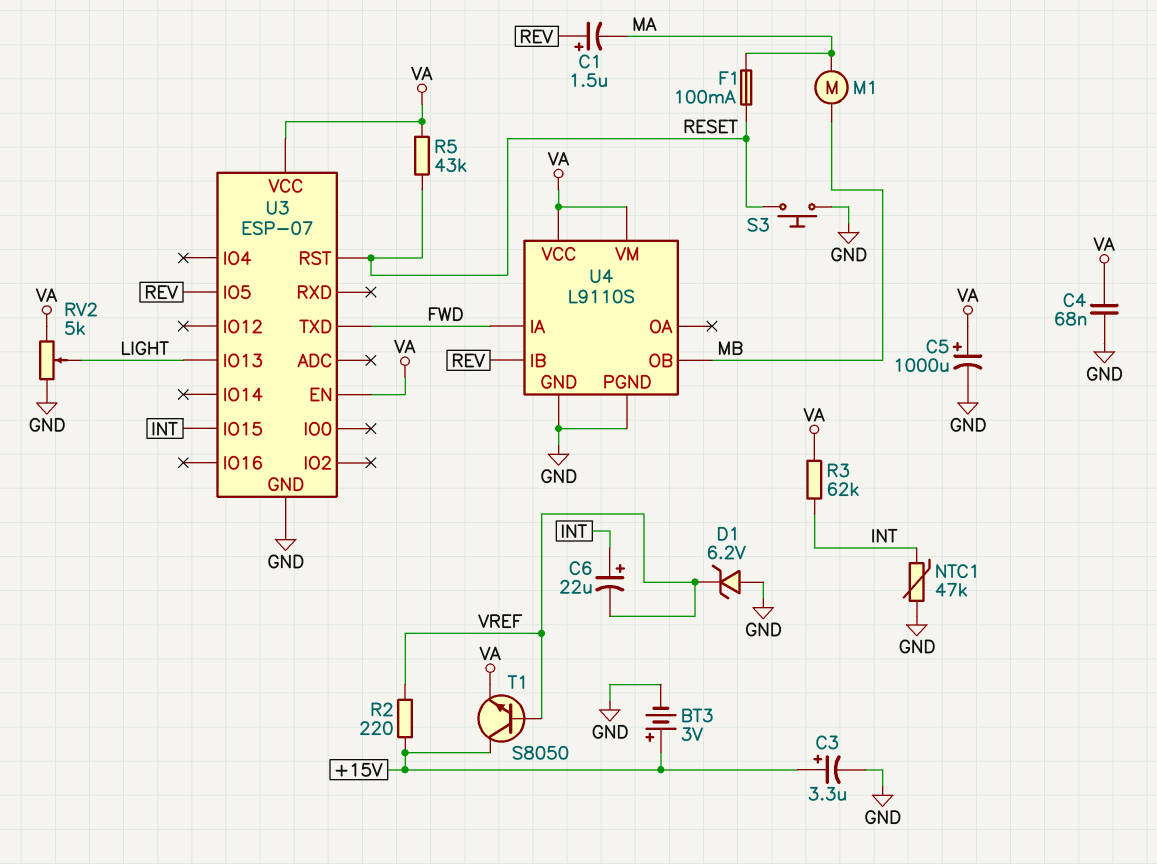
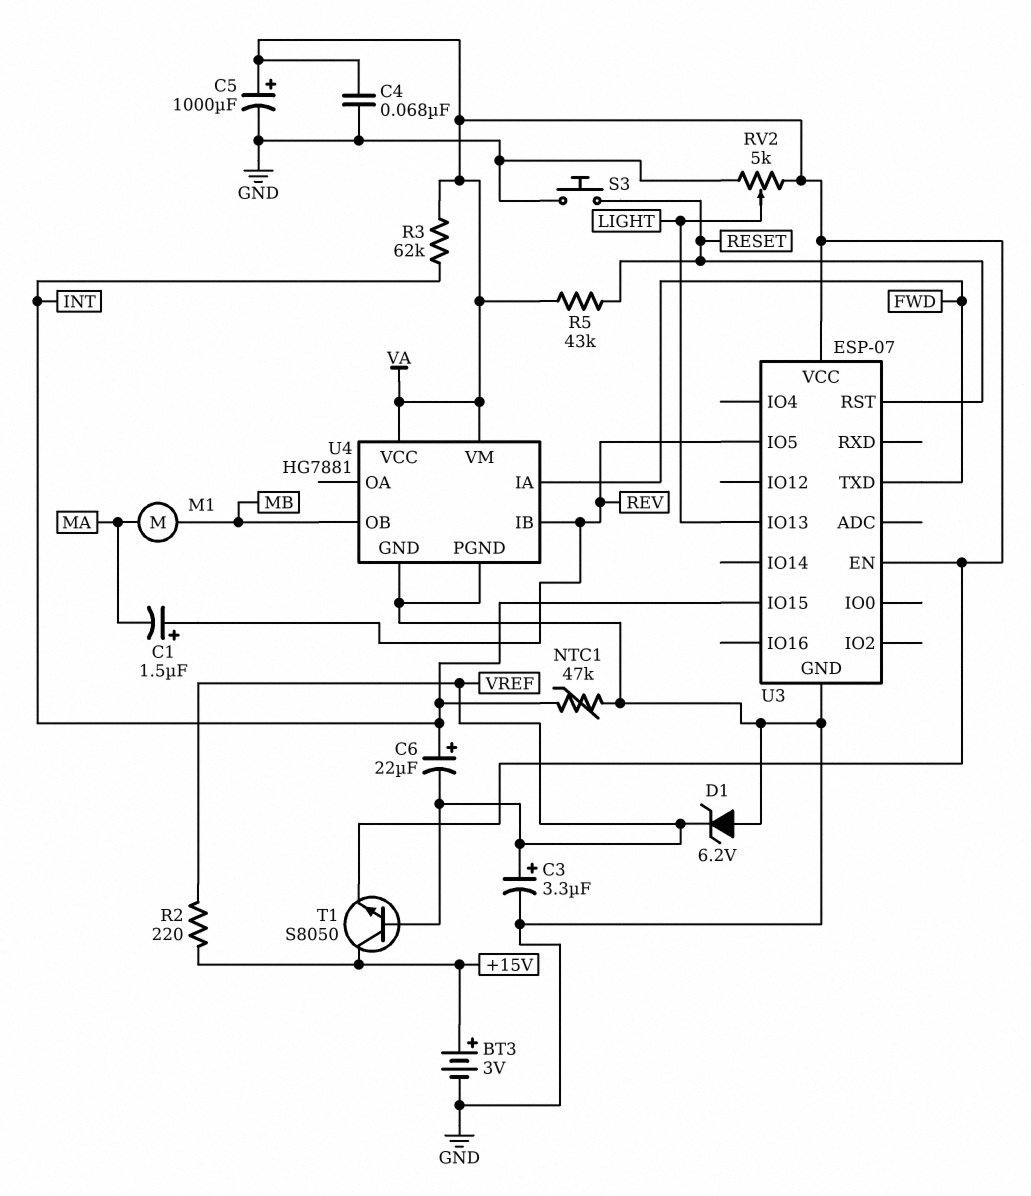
C3: 3.3uF (plus +15V, minus GND) -> 3.3uF (plus VREF, minus GND)
F1: 100mA (MA, RESET) -> none
U4: L9110S -> HG7881

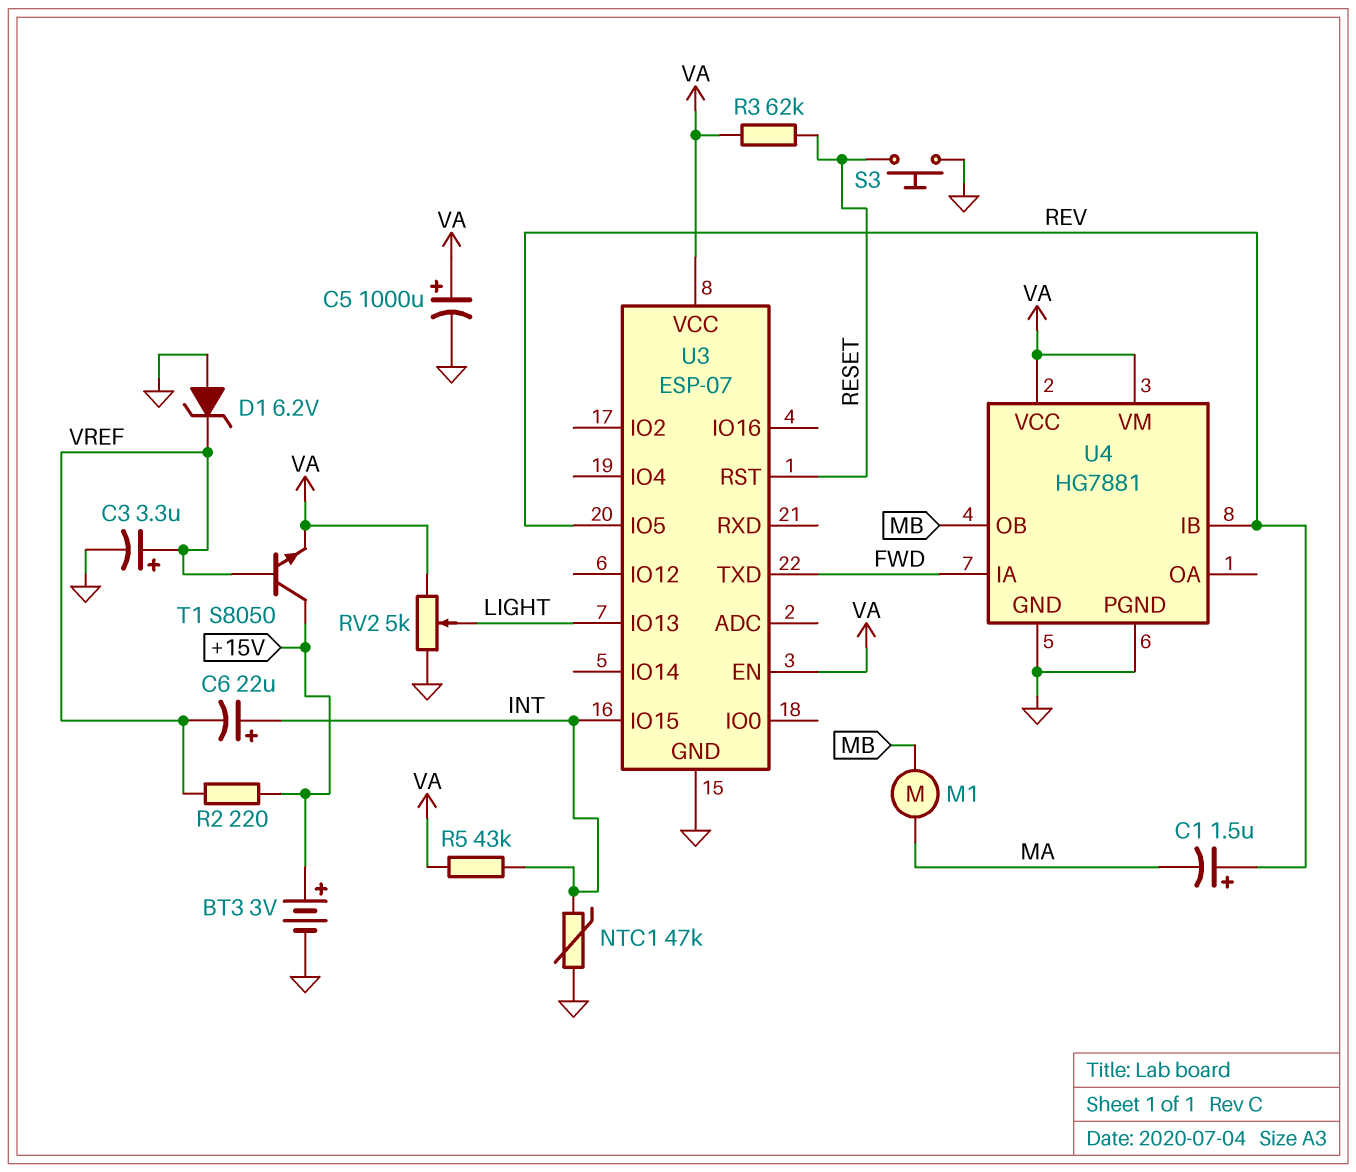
C4: 68nF (GND, VA) -> none
R3: 62k (INT, VA) -> 62k (RESET, VA)
R5: 43k (RESET, VA) -> 43k (INT, VA)

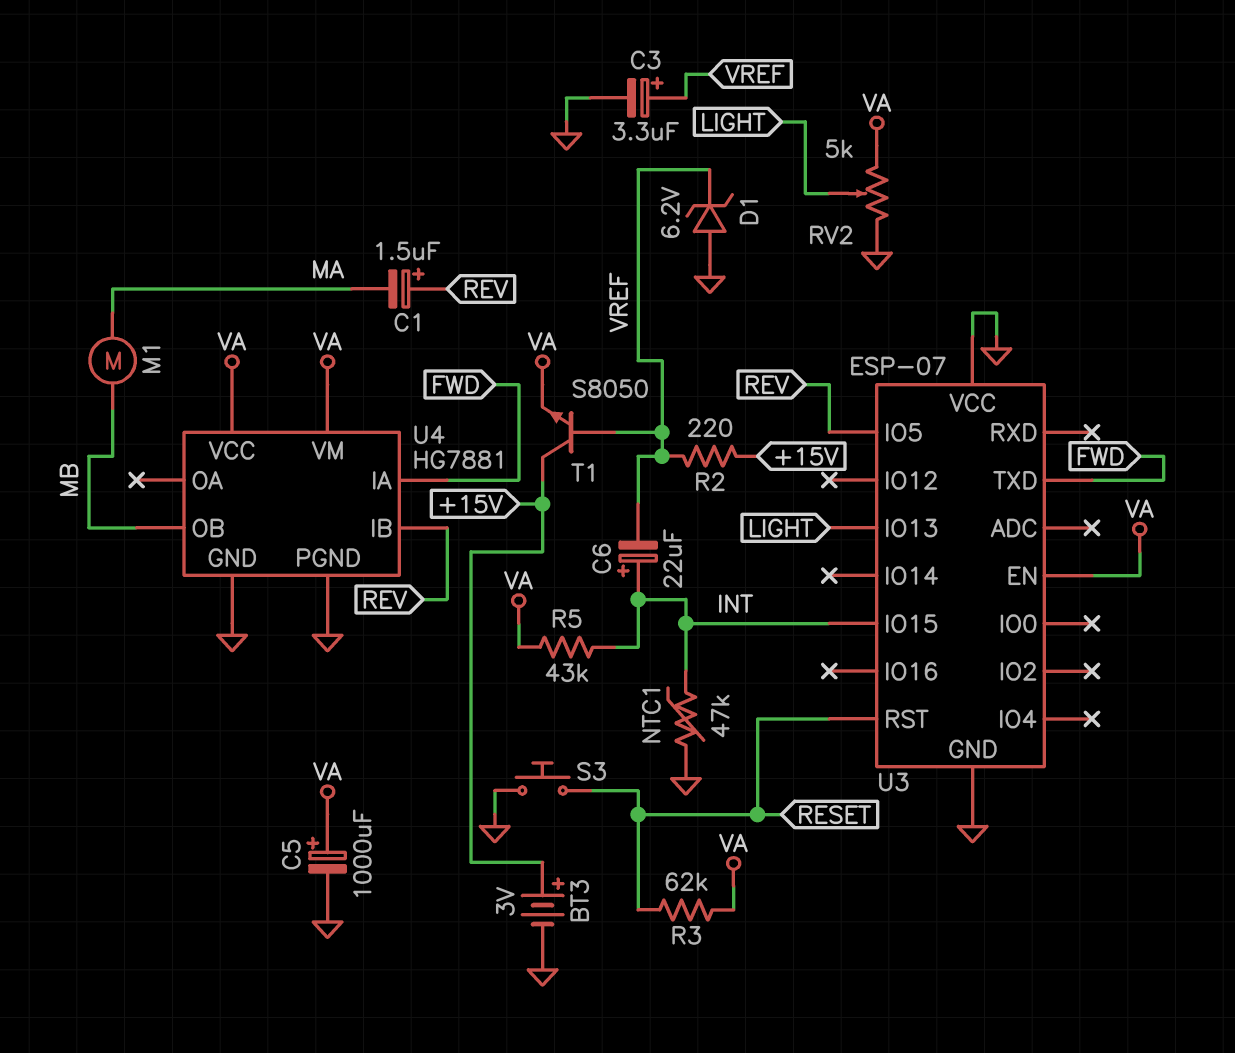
U3 pin VCC: VA -> GND

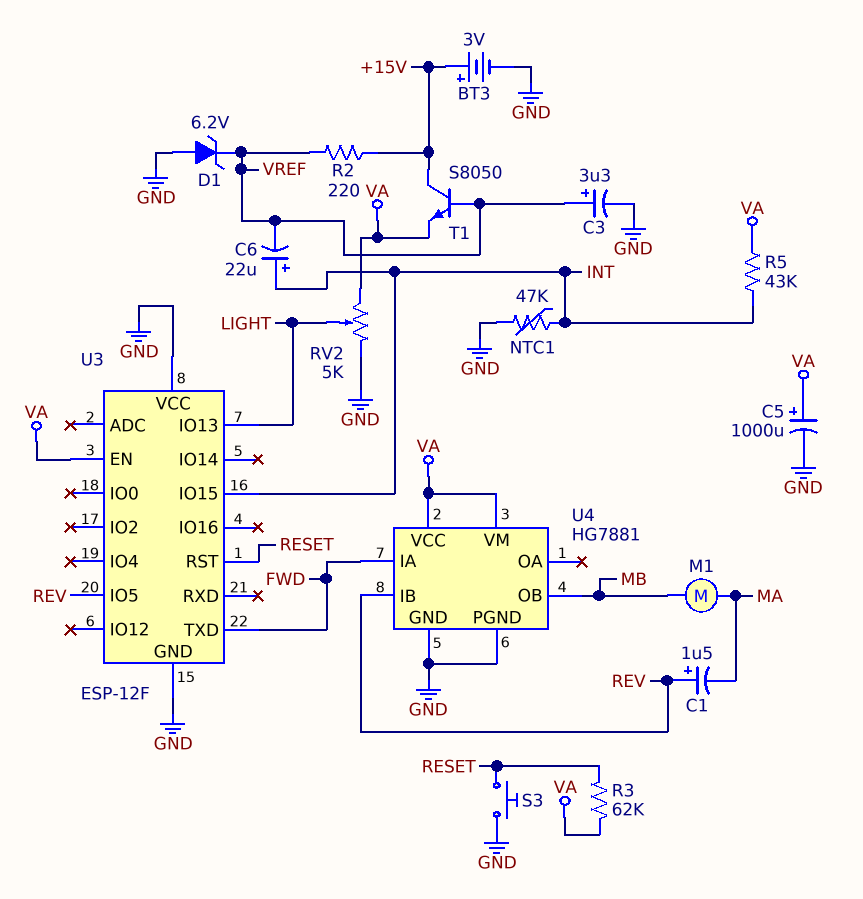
U3: ESP-07 -> ESP-12F

